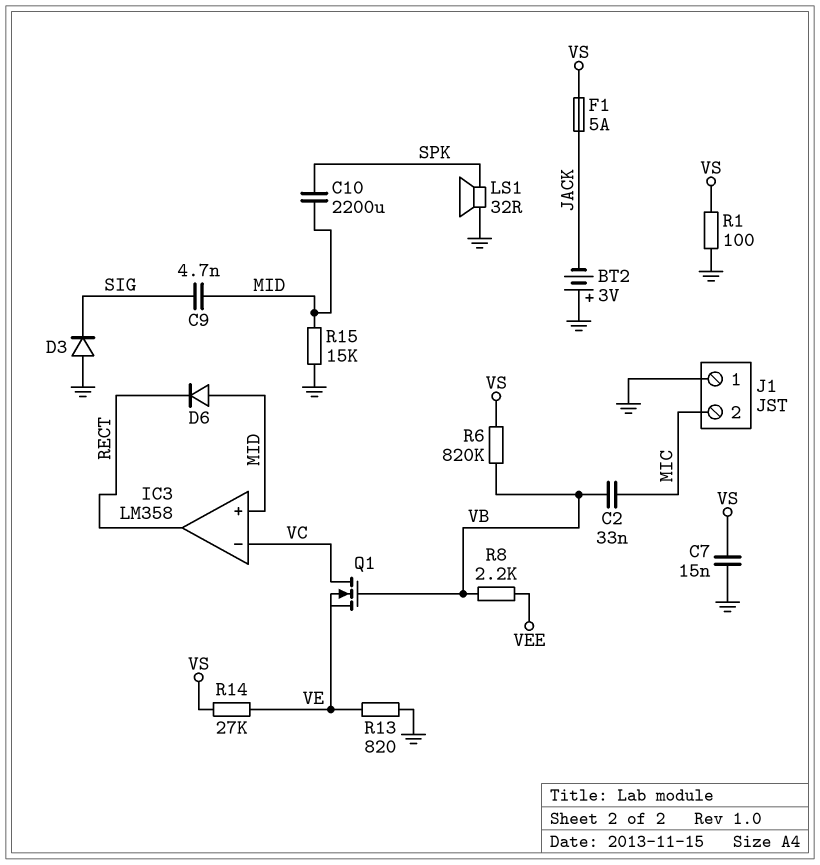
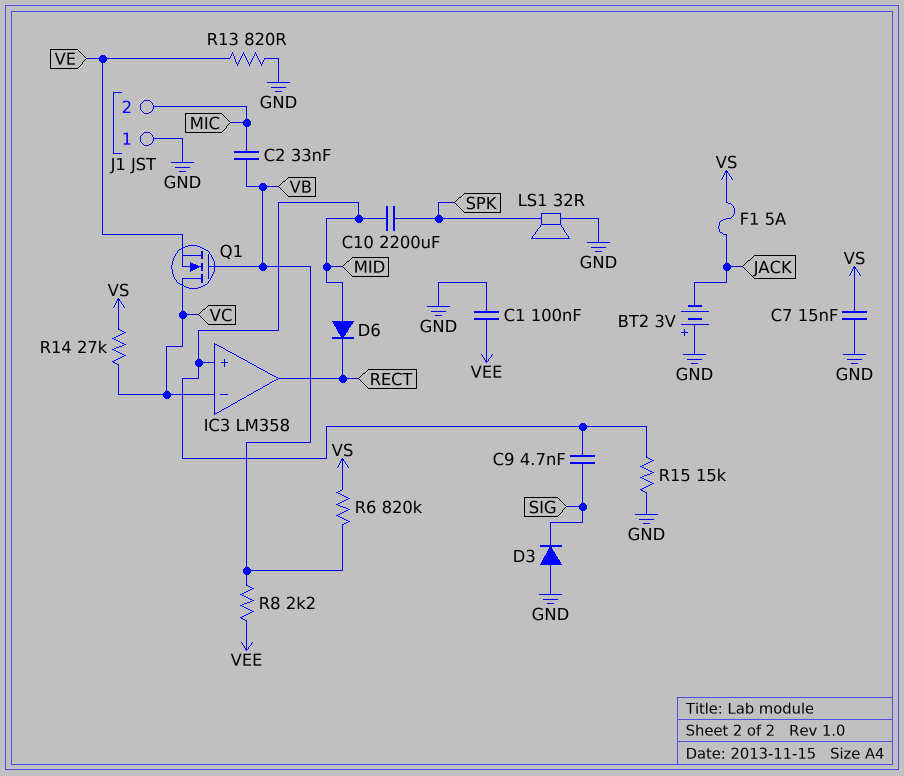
C1: none -> 100nF (GND, VEE)
R1: 100 (GND, VS) -> none
R14: 27k (VE, VS) -> 27k (VC, VS)

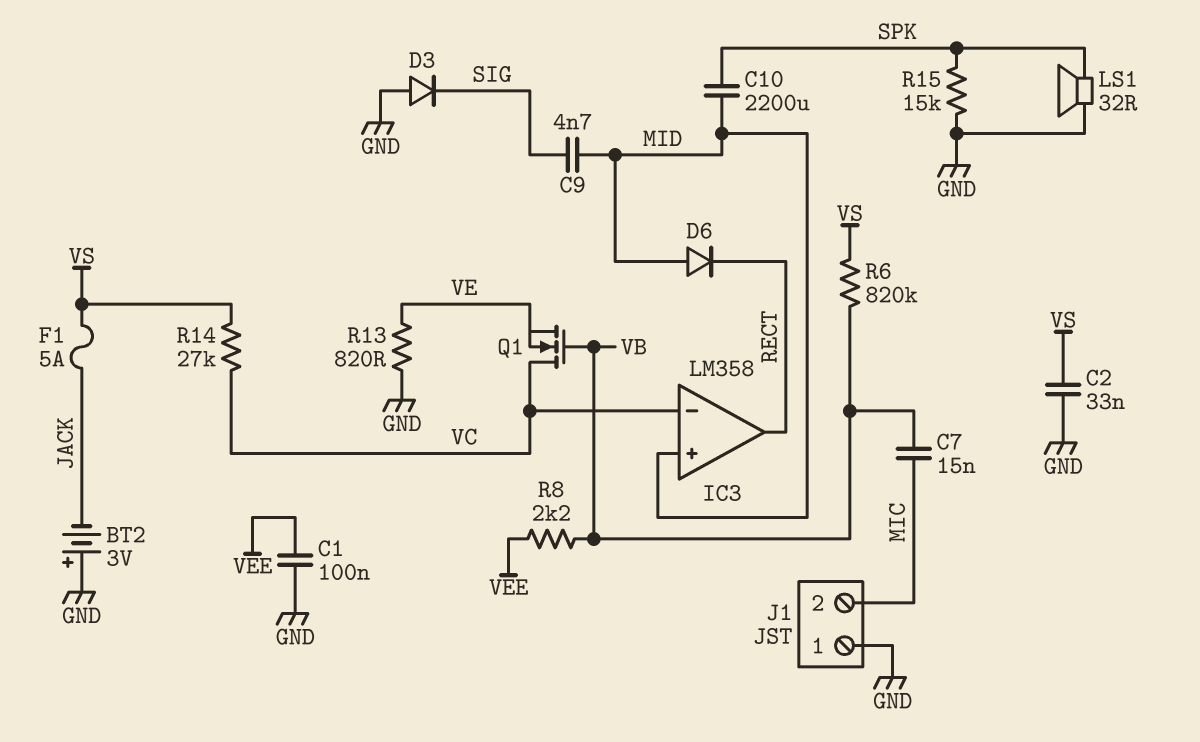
C2: 33nF (MIC, VB) -> 33nF (GND, VS)
C7: 15nF (GND, VS) -> 15nF (MIC, VB)
R15: 15k (GND, MID) -> 15k (GND, SPK)

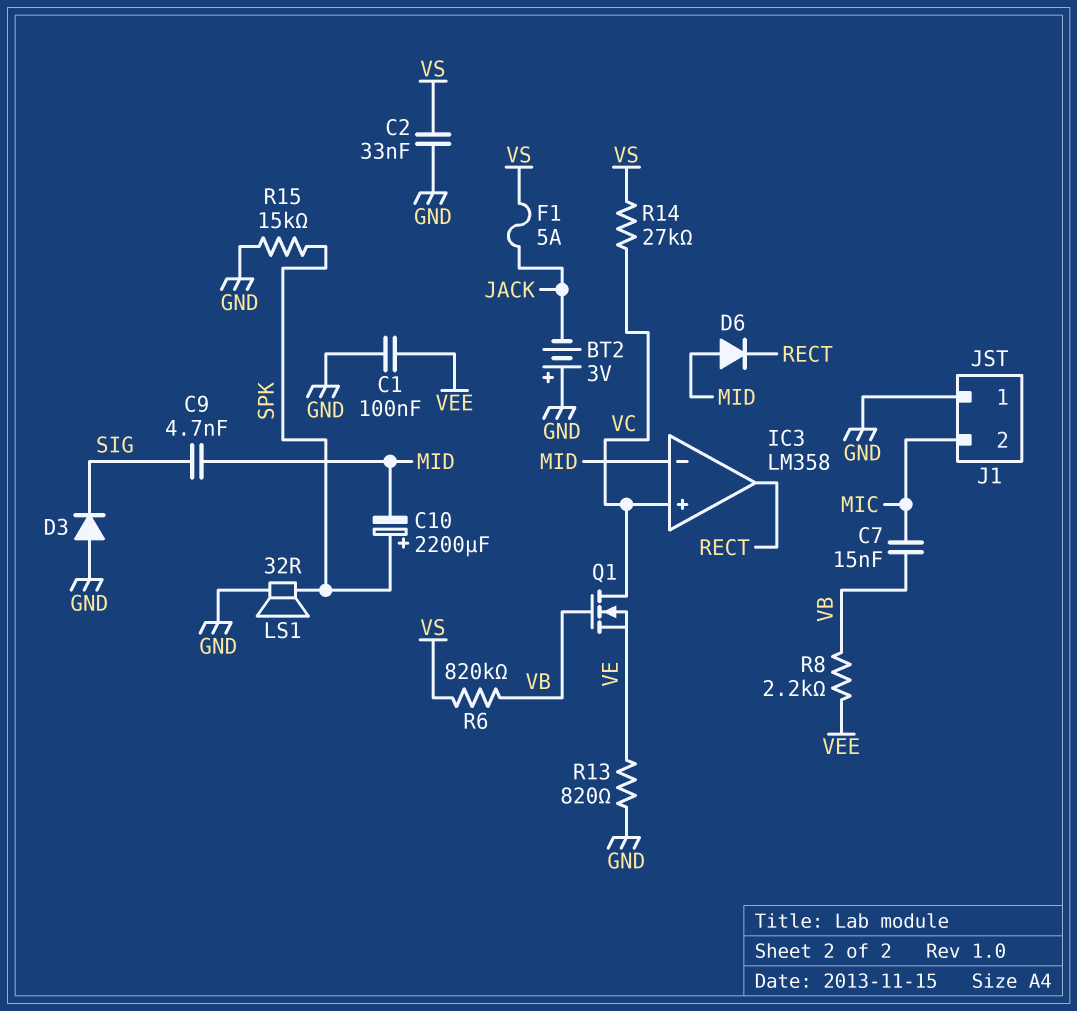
C10: 2200uF (MID, SPK) -> 2200uF (plus SPK, minus MID)
IC3 pin in+: MID -> VC
IC3 pin in-: VC -> MID

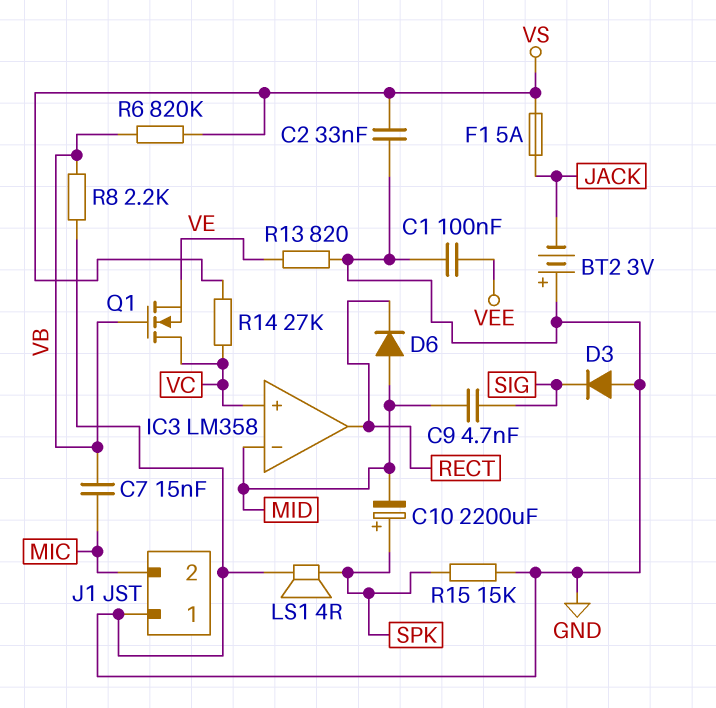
LS1: speaker 32R (GND, SPK) -> speaker 4R (GND, SPK)
R8: 2.2k (VB, VEE) -> 2.2k (GND, VB)

